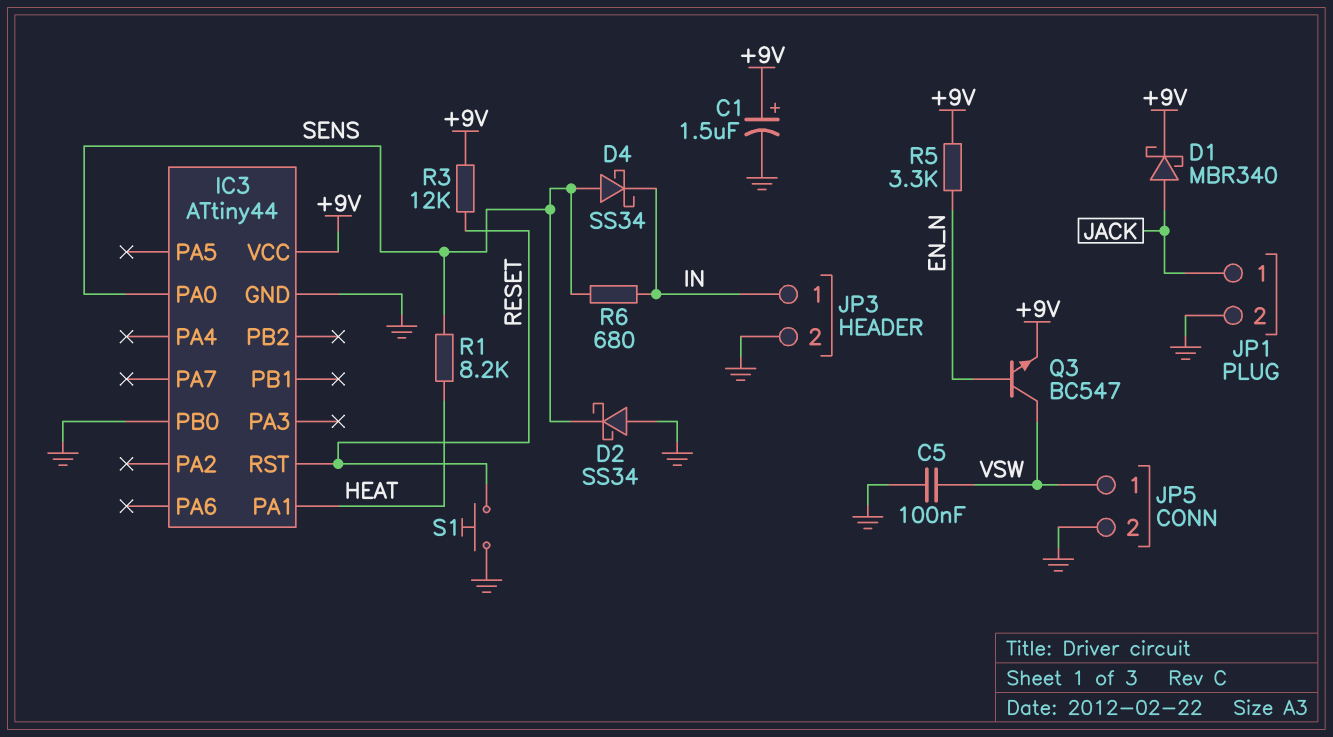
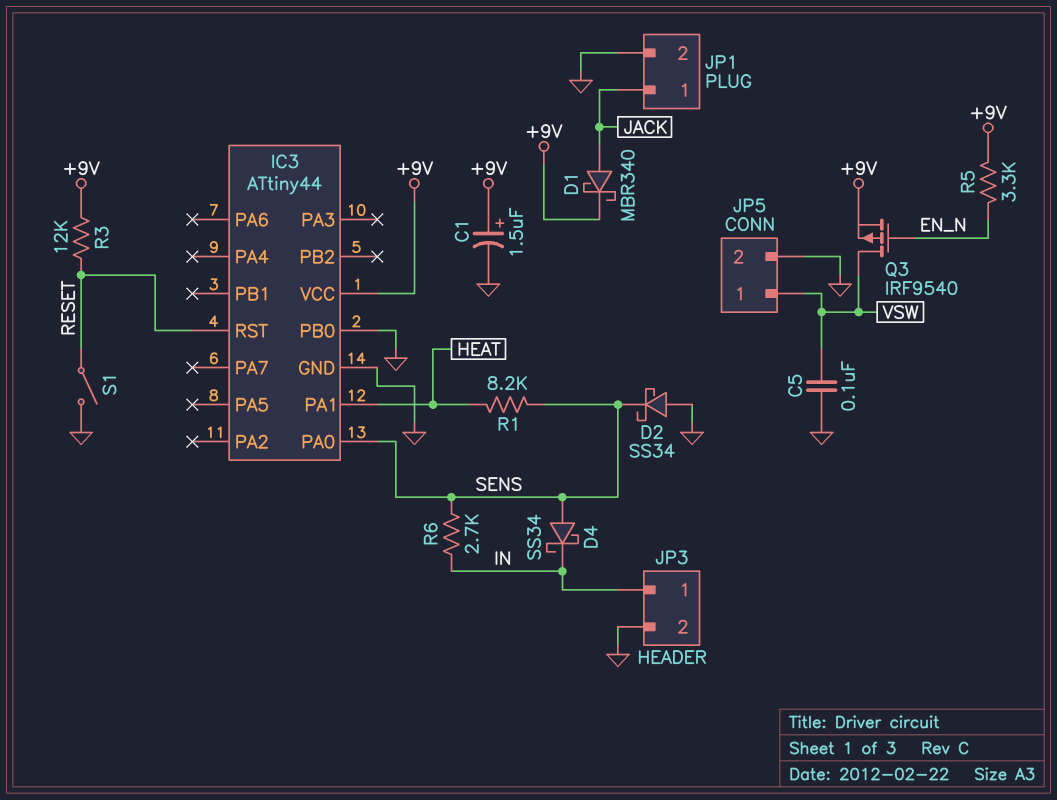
Q3: NPN BC547 (B EN_N, C VSW, E +9V) -> PMOS IRF9540 (G EN_N, D VSW, S +9V)
R6: 680 (IN, SENS) -> 2.7k (IN, SENS)
S1: button (GND, RESET) -> switch (GND, RESET)

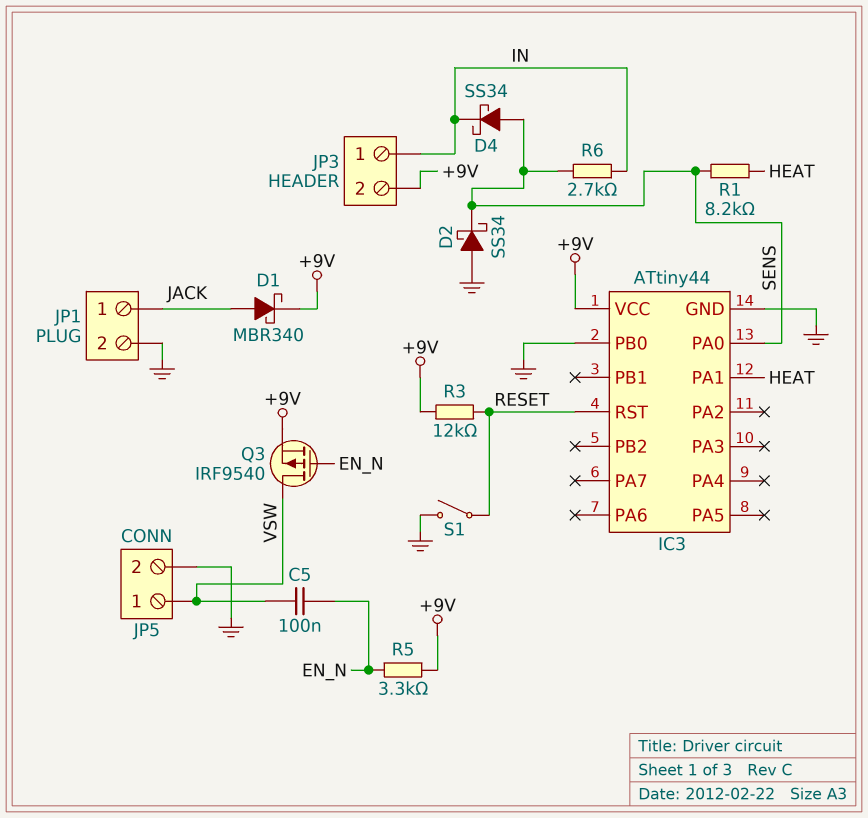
C1: 1.5uF (plus +9V, minus GND) -> none
C5: 100nF (GND, VSW) -> 100nF (EN_N, VSW)
JP3 pin 2: GND -> +9V

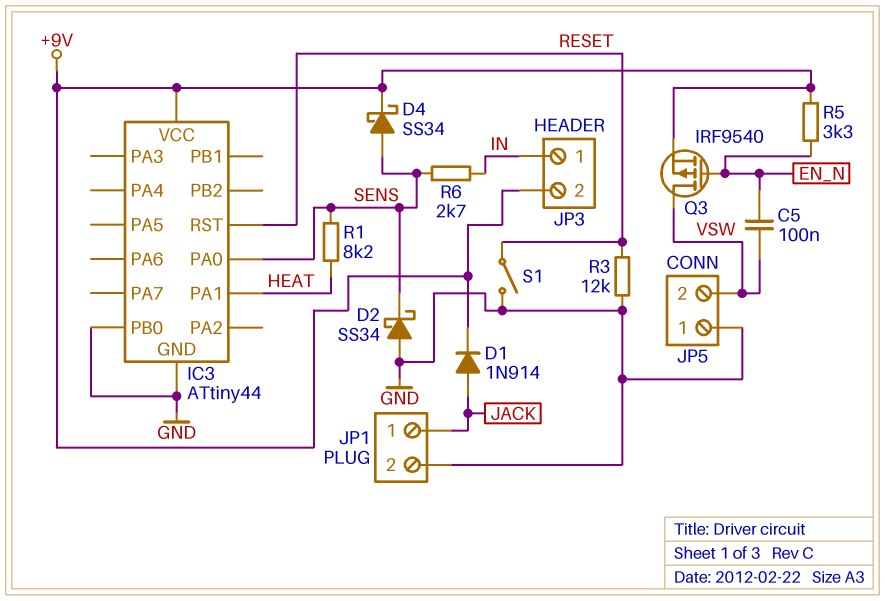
D1: schottky MBR340 (A JACK, K +9V) -> diode 1N914 (A JACK, K +9V)
D4: schottky SS34 (A SENS, K IN) -> schottky SS34 (A SENS, K +9V)
JP5 pin 1: VSW -> GND
JP5 pin 2: GND -> VSW
R3: 12k (+9V, RESET) -> 12k (GND, RESET)

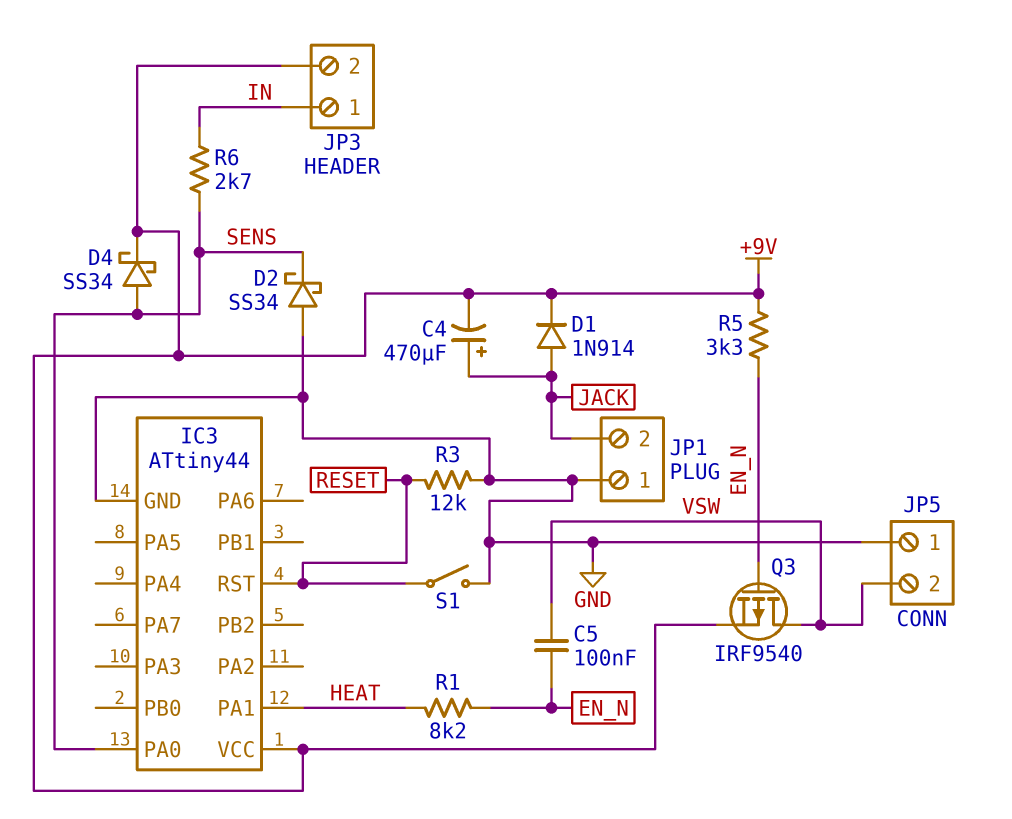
C4: none -> 470uF (plus JACK, minus +9V)
IC3 pin PB0: GND -> none
JP1 pin 1: JACK -> GND
JP1 pin 2: GND -> JACK
R1: 8.2k (HEAT, SENS) -> 8.2k (EN_N, HEAT)

